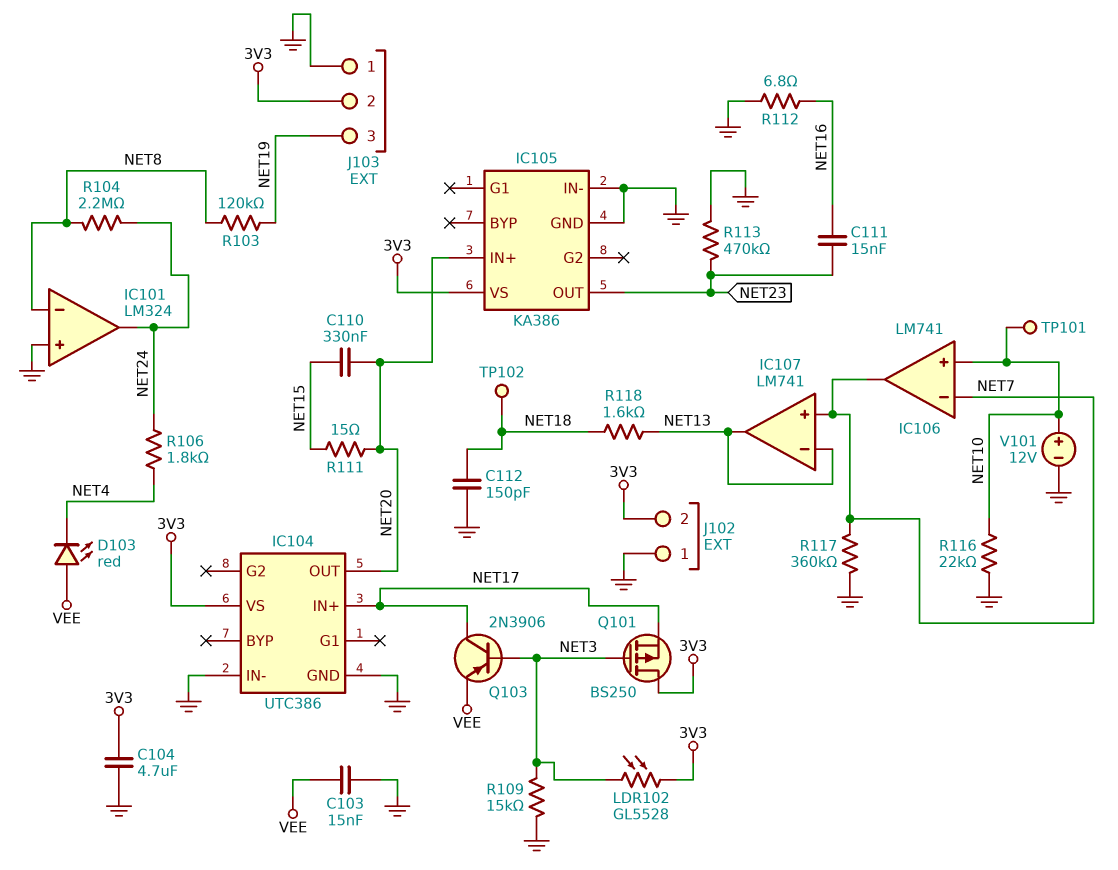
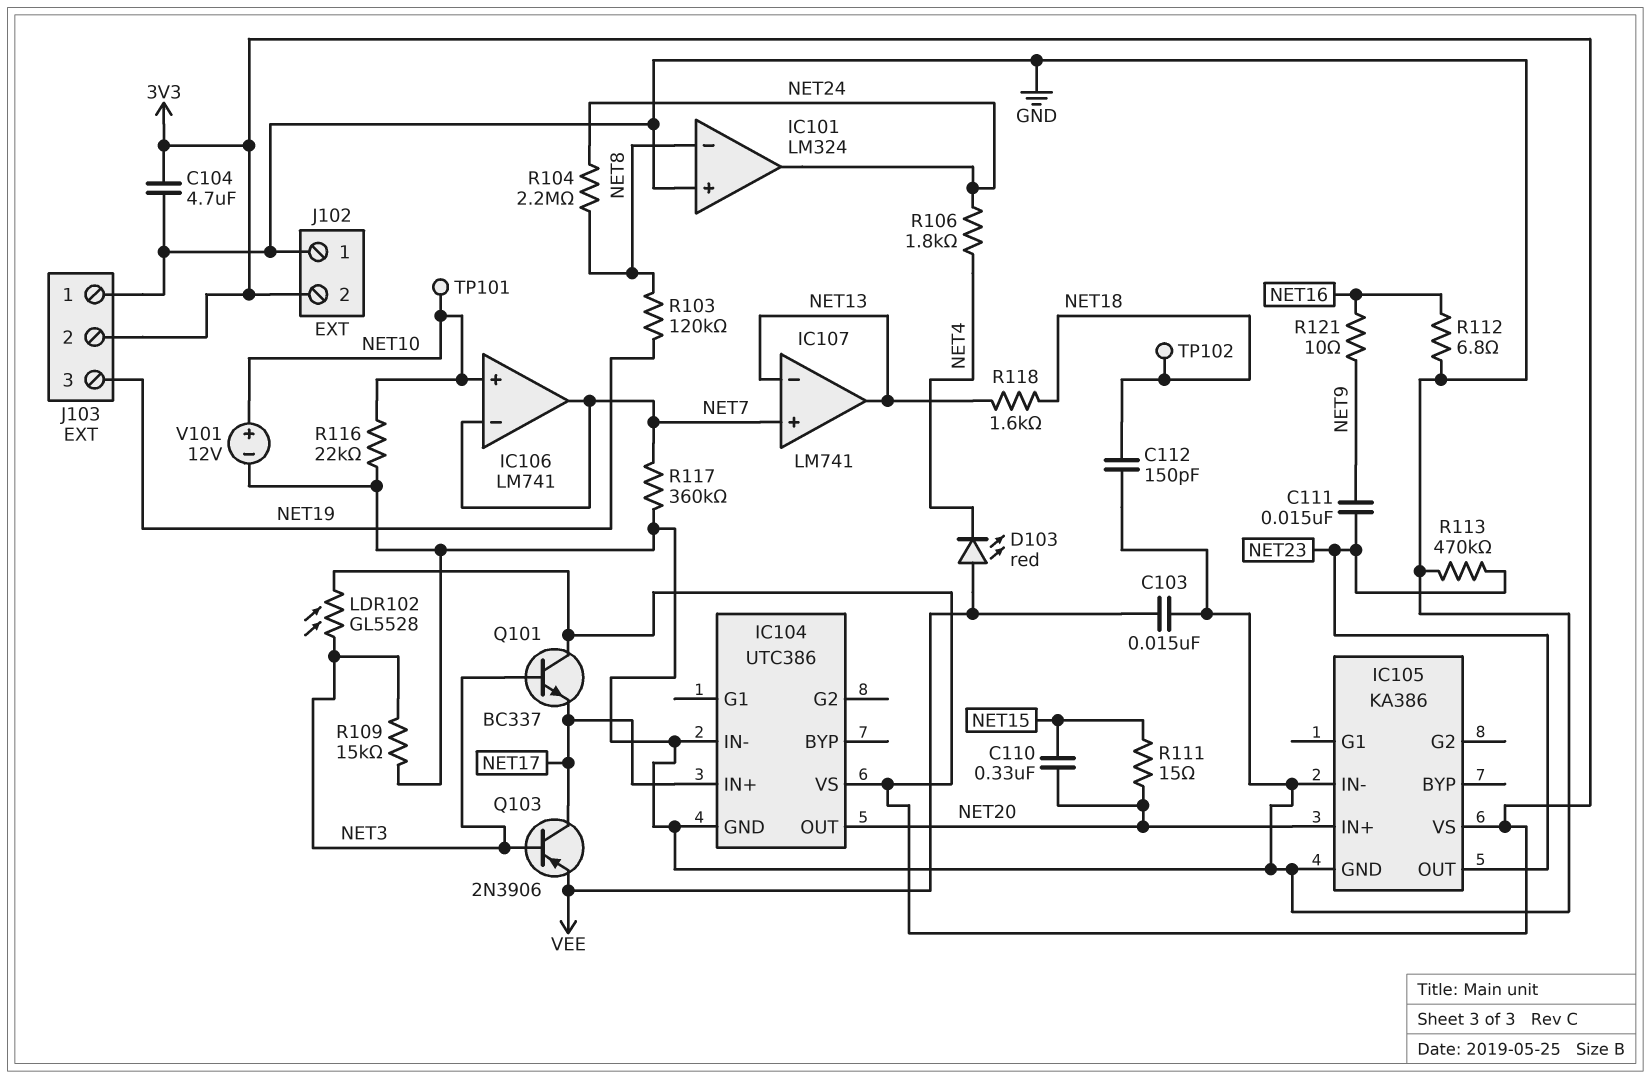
C111: 15nF (NET16, NET23) -> 15nF (NET9, NET23)
Q101: PMOS BS250 (G NET3, D 3V3, S NET17) -> NPN BC337 (B NET3, C 3V3, E NET17)
R121: none -> 10 (NET9, NET16)

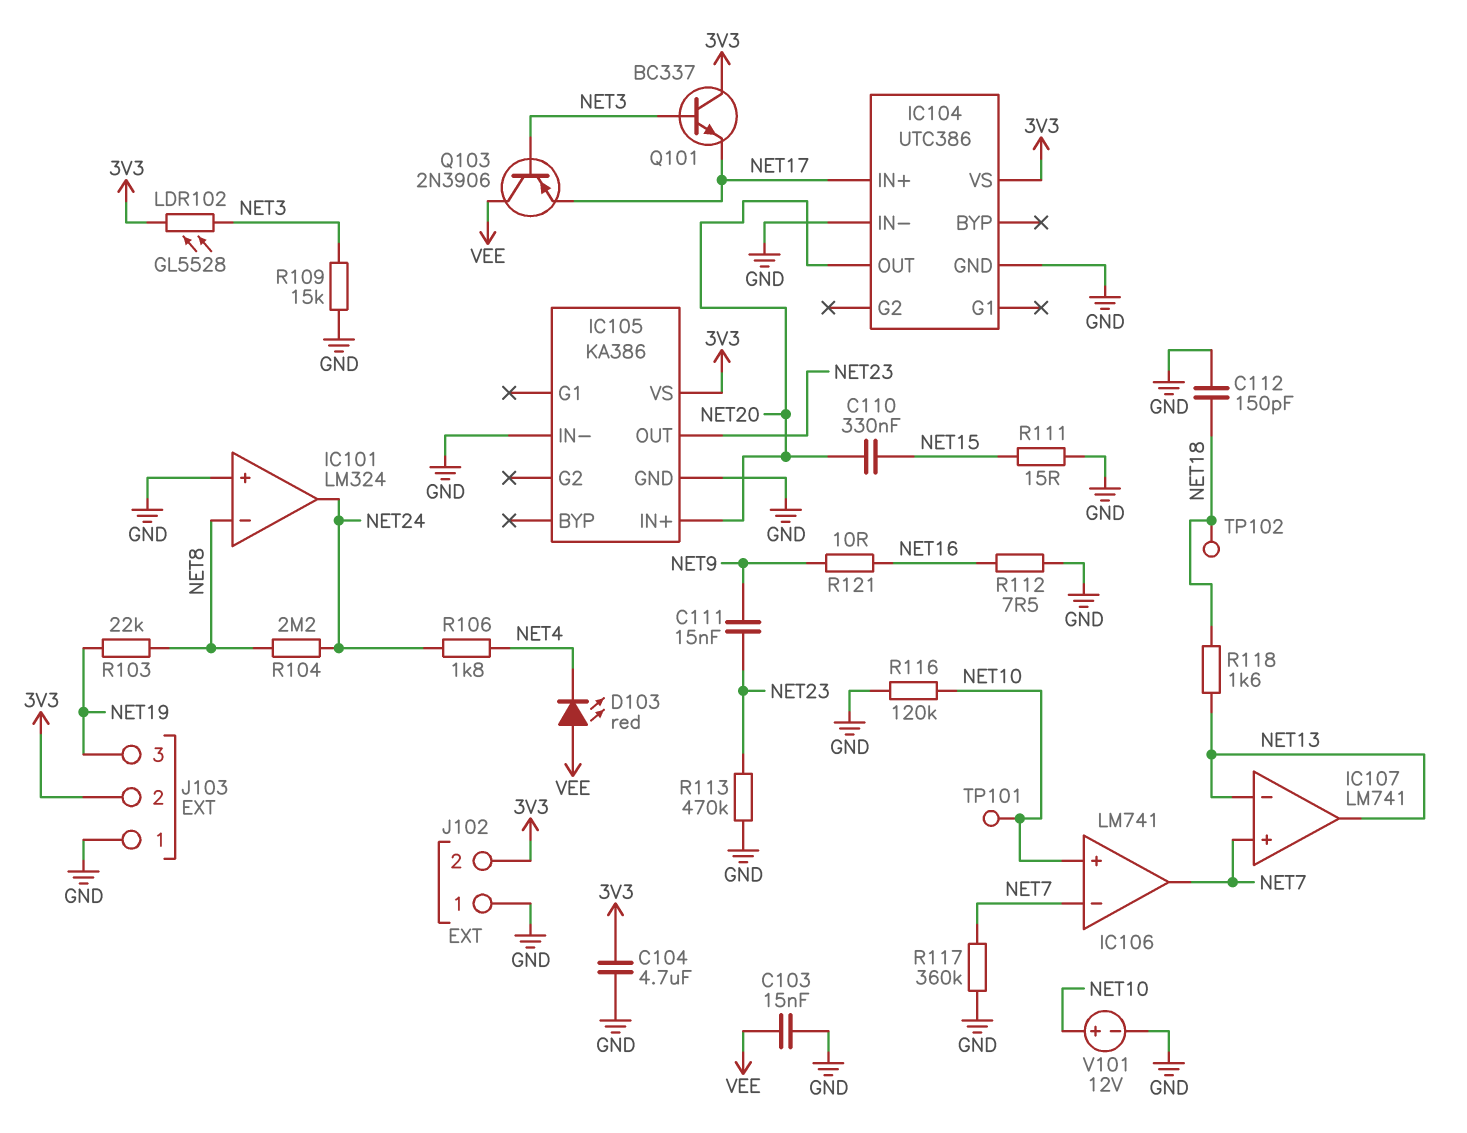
Q103: PNP 2N3906 (B NET3, C NET17, E VEE) -> PNP 2N3906 (B NET3, C VEE, E NET17)
R103: 120k (NET8, NET19) -> 22k (NET8, NET19)
R111: 15 (NET15, NET20) -> 15 (GND, NET15)
R112: 6.8 (GND, NET16) -> 7.5 (GND, NET16)
R116: 22k (GND, NET10) -> 120k (GND, NET10)

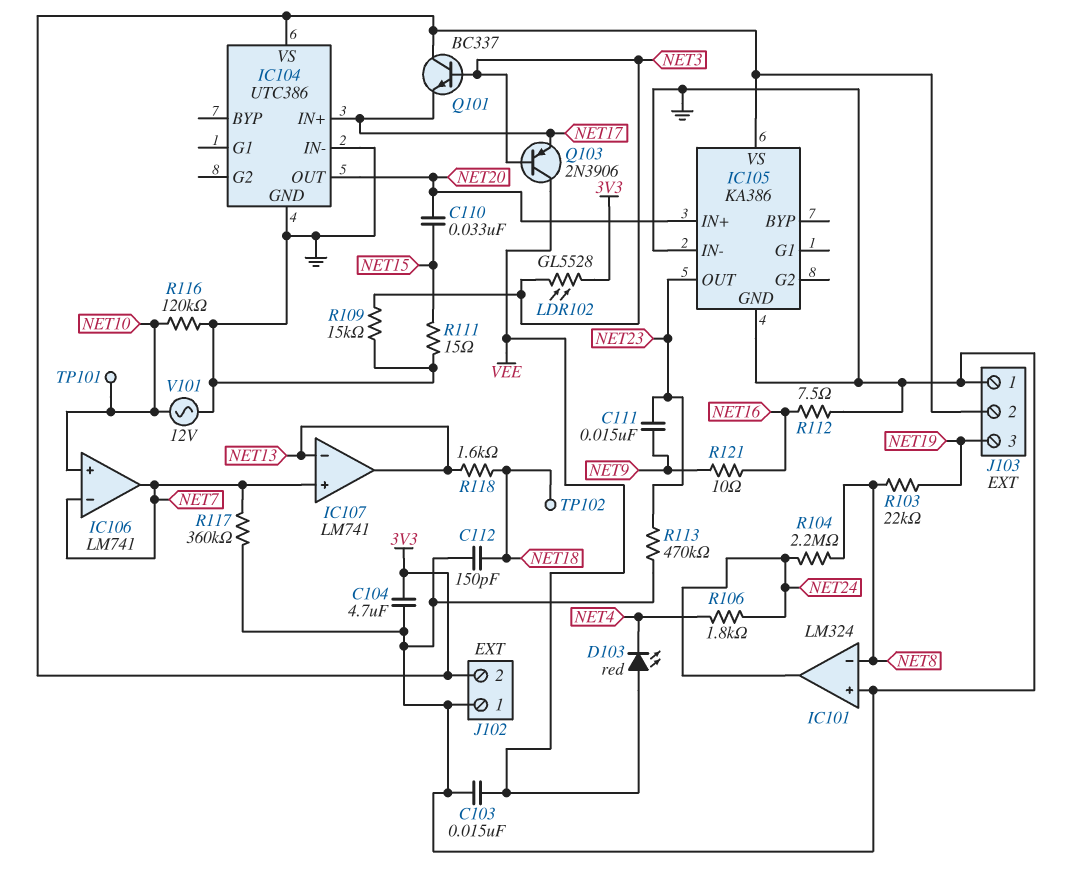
C110: 330nF (NET15, NET20) -> 33nF (NET15, NET20)
V101: 12V (plus NET10, minus GND) -> AC 12V (GND, NET10)

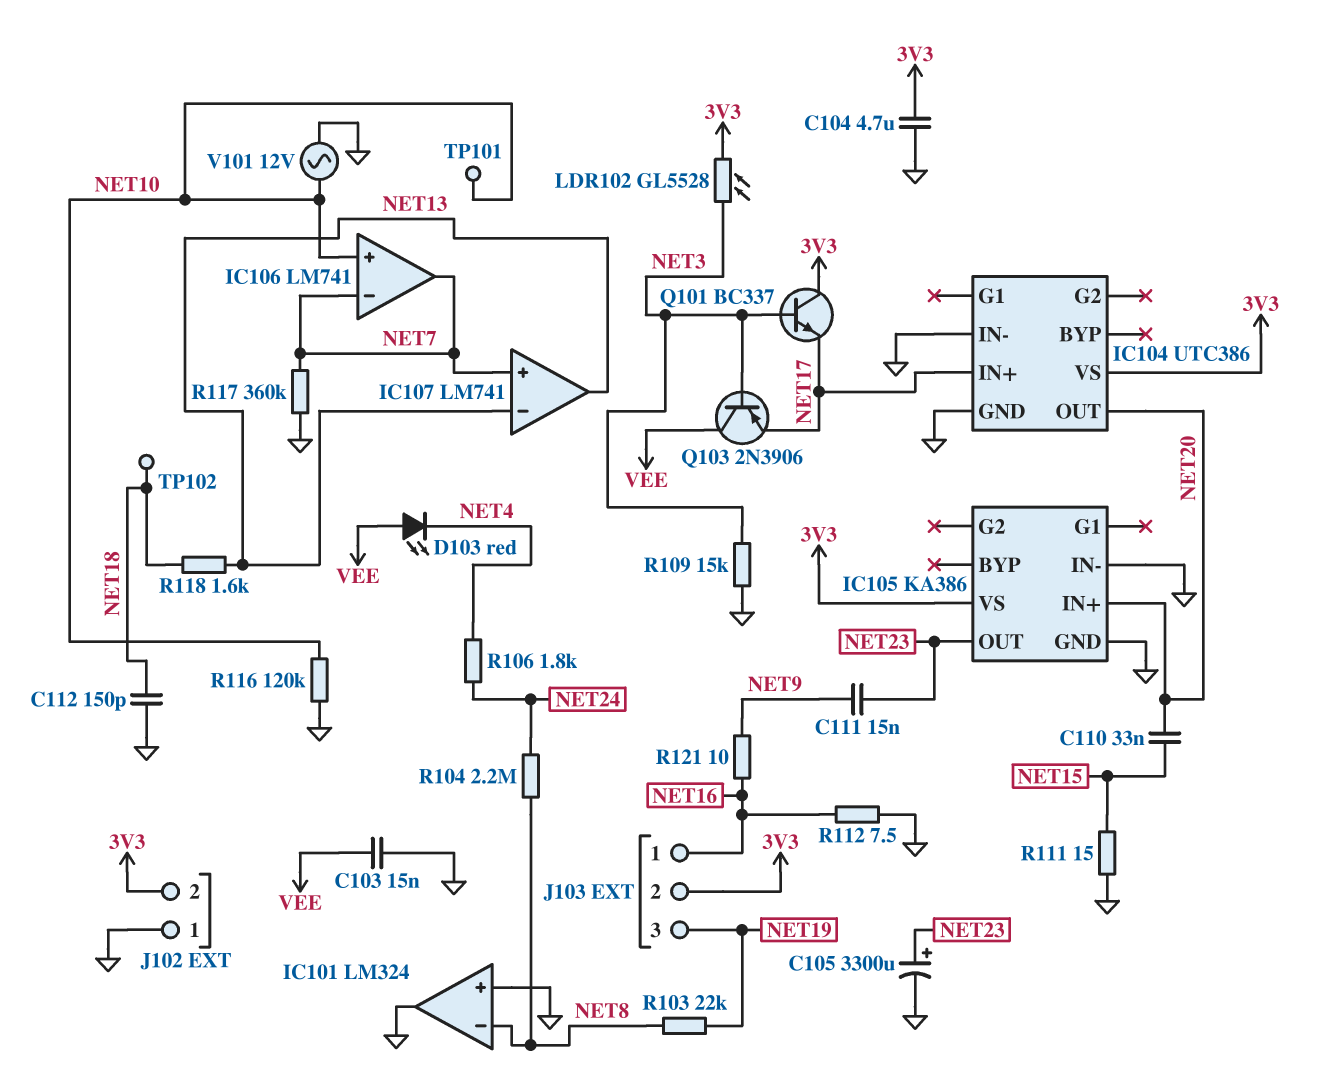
C105: none -> 3300uF (plus NET23, minus GND)
IC101 pin out: NET24 -> GND
J103 pin 1: GND -> NET16
R113: 470k (GND, NET23) -> none

